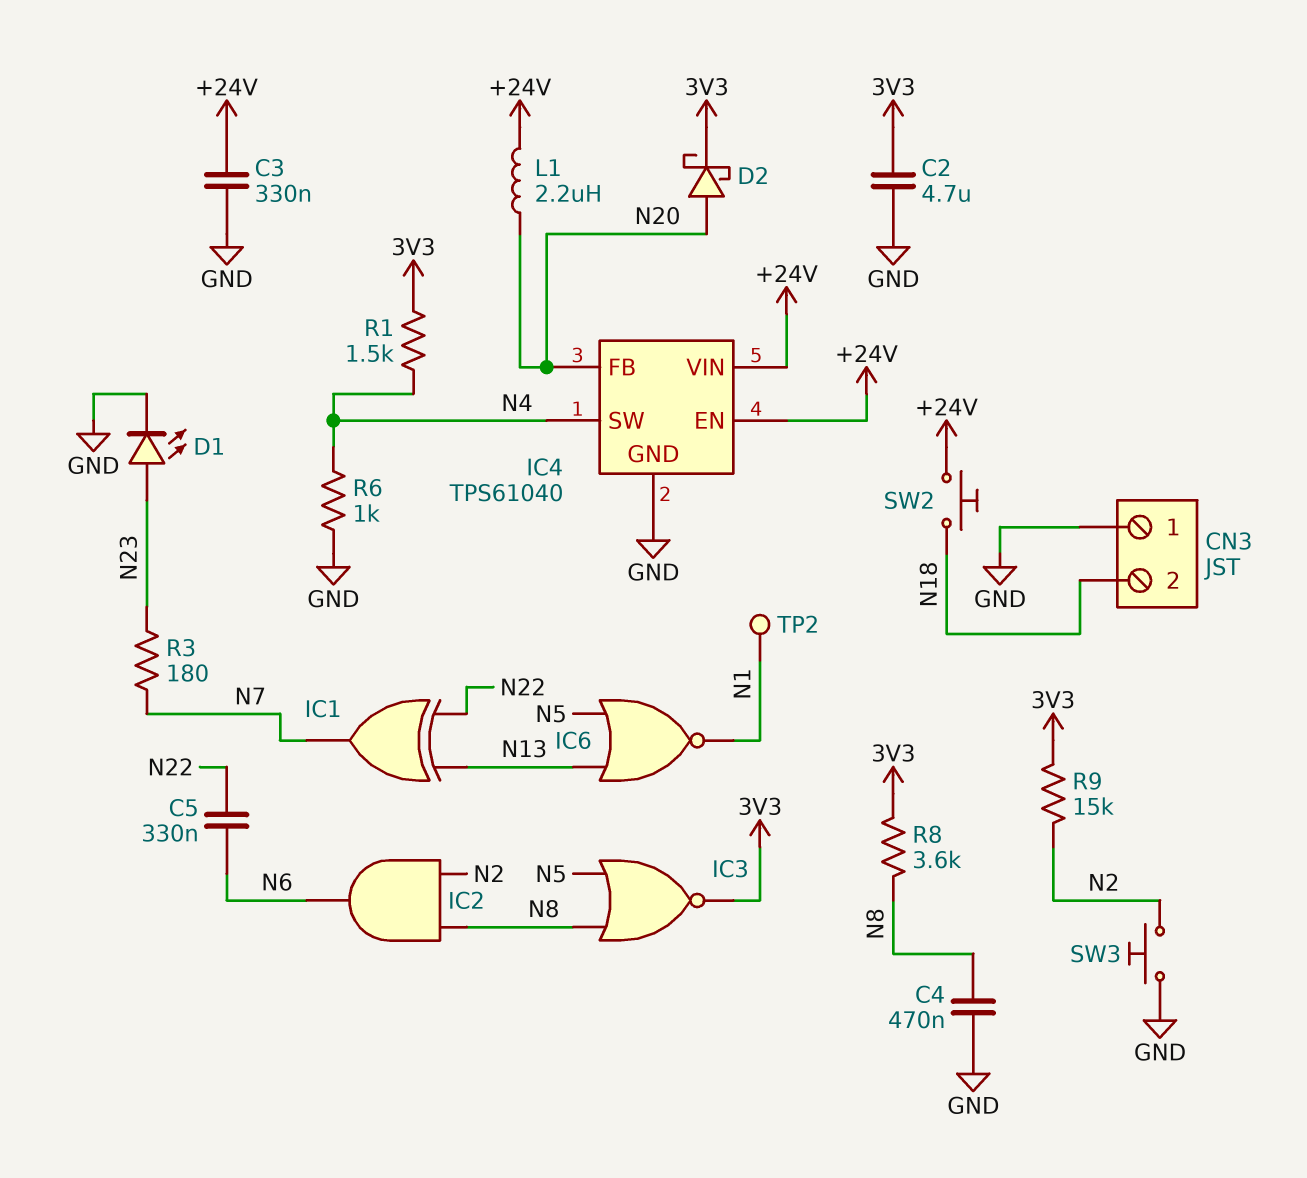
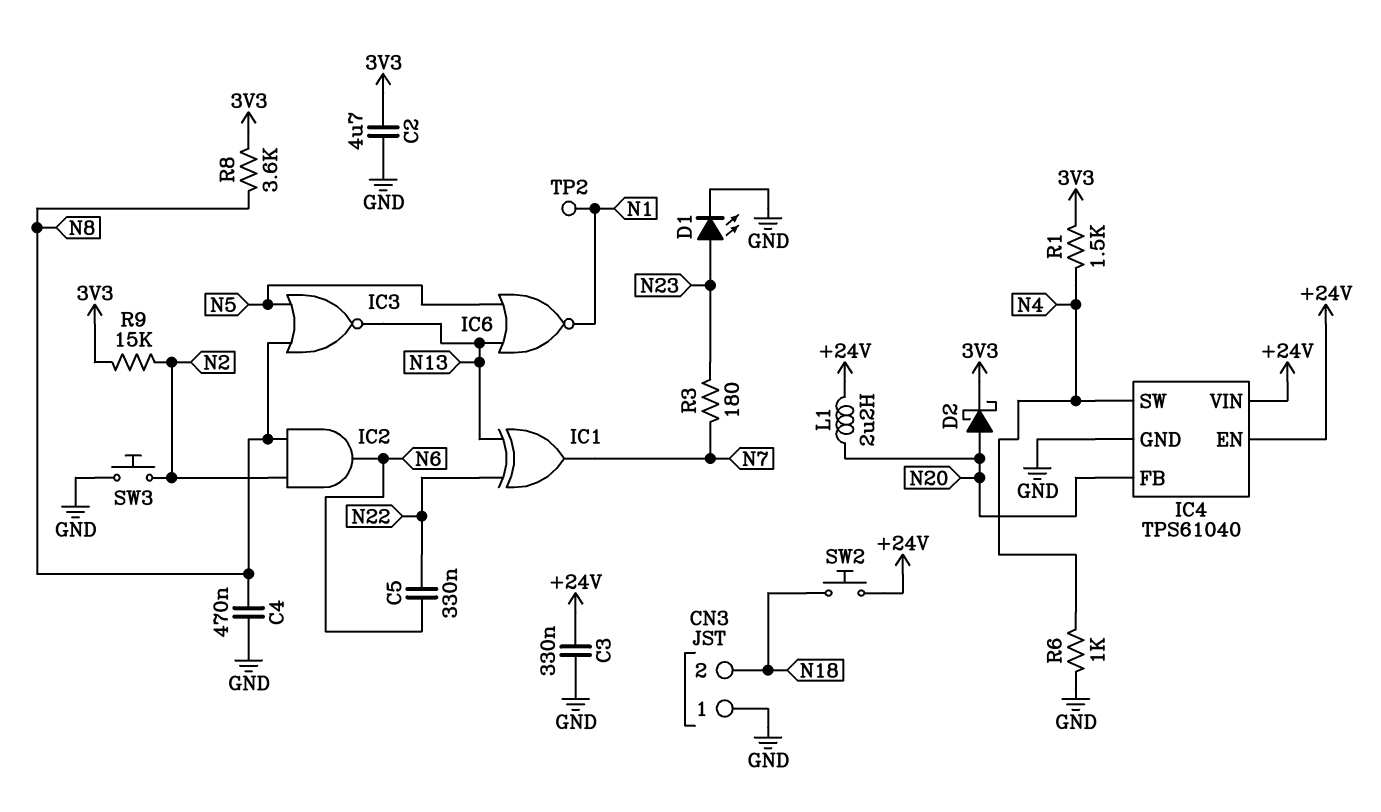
IC3: NOR (in N5, in N8, out 3V3) -> NOR (in N5, in N8, out N13)

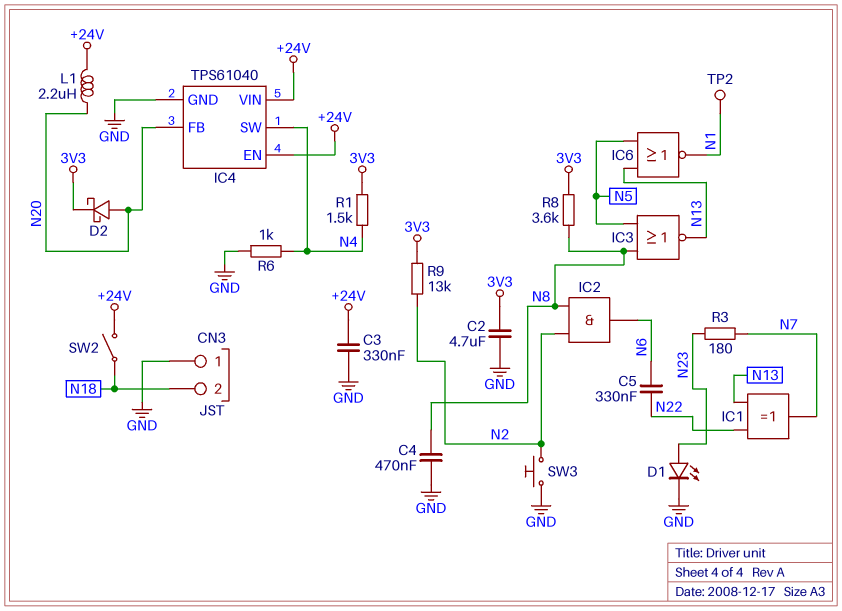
R9: 15k (3V3, N2) -> 13k (3V3, N2)
SW2: button (+24V, N18) -> switch (+24V, N18)

